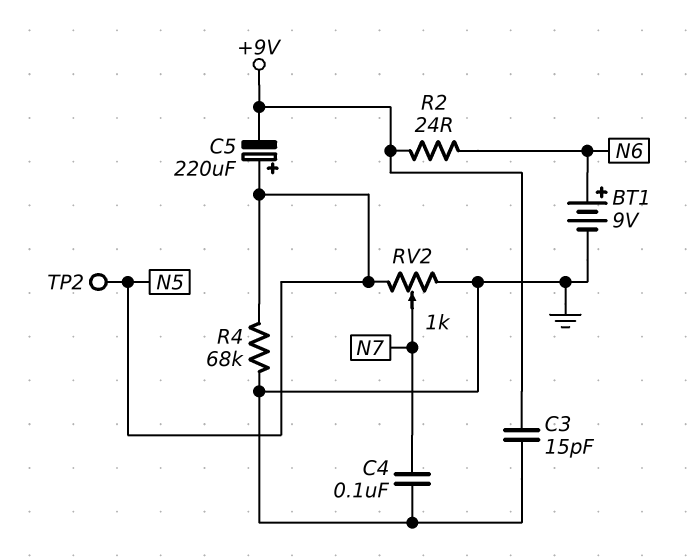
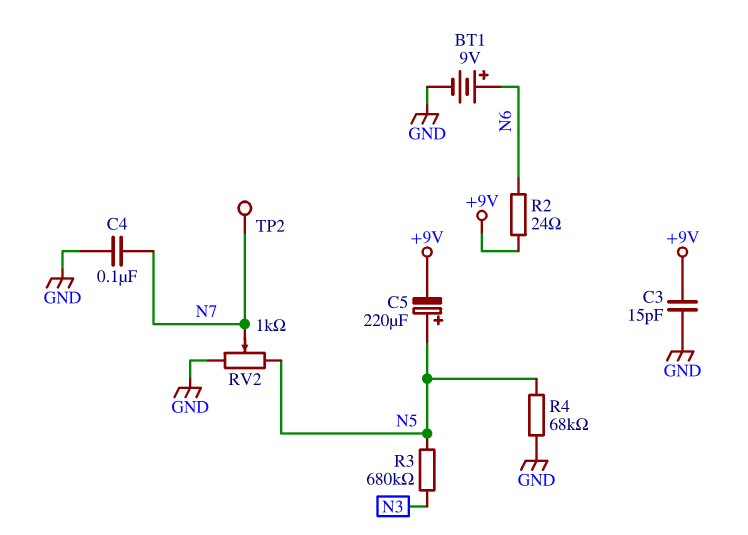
R3: none -> 680k (N3, N5)
TP2: test point (N5) -> test point (N7)

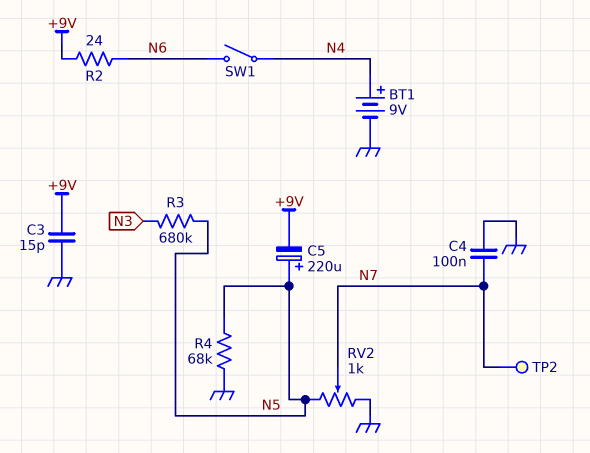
BT1: 9V (plus N6, minus GND) -> 9V (plus N4, minus GND)
SW1: none -> switch (N4, N6)

